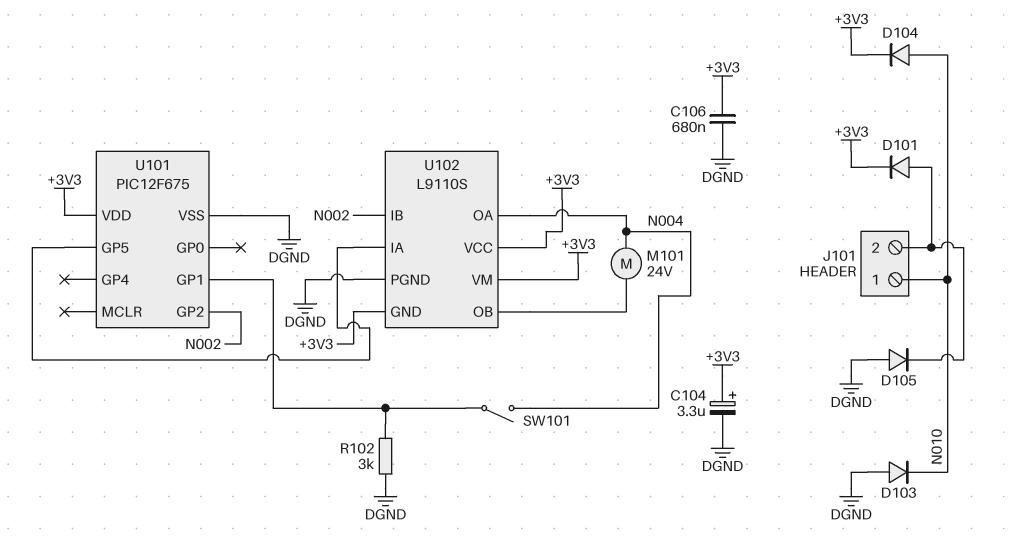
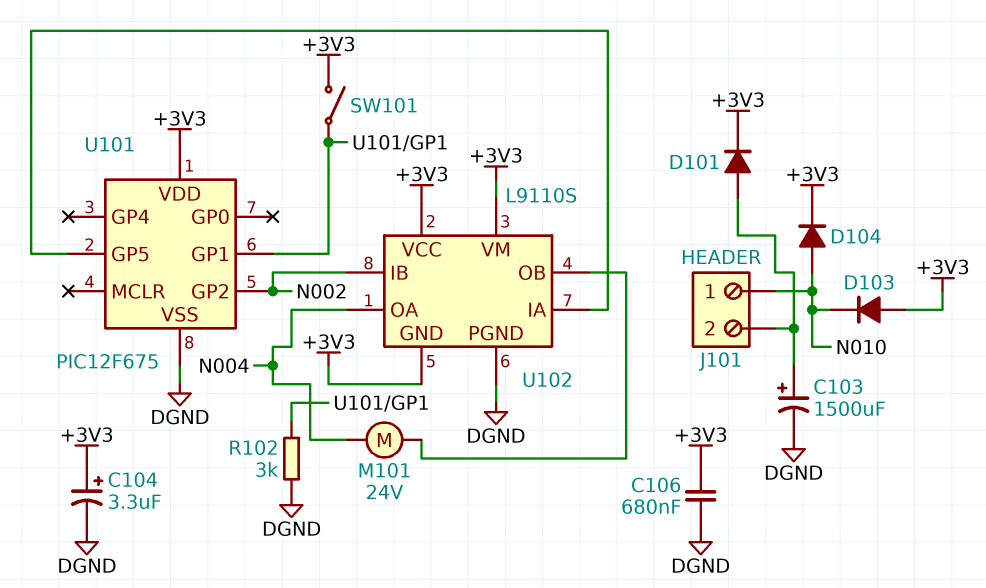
C103: none -> 1500uF (plus J101/2, minus DGND)
D103: diode (A DGND, K N010) -> diode (A +3V3, K N010)
D105: diode (A DGND, K J101/2) -> none
SW101: switch (N004, U101/GP1) -> switch (+3V3, U101/GP1)

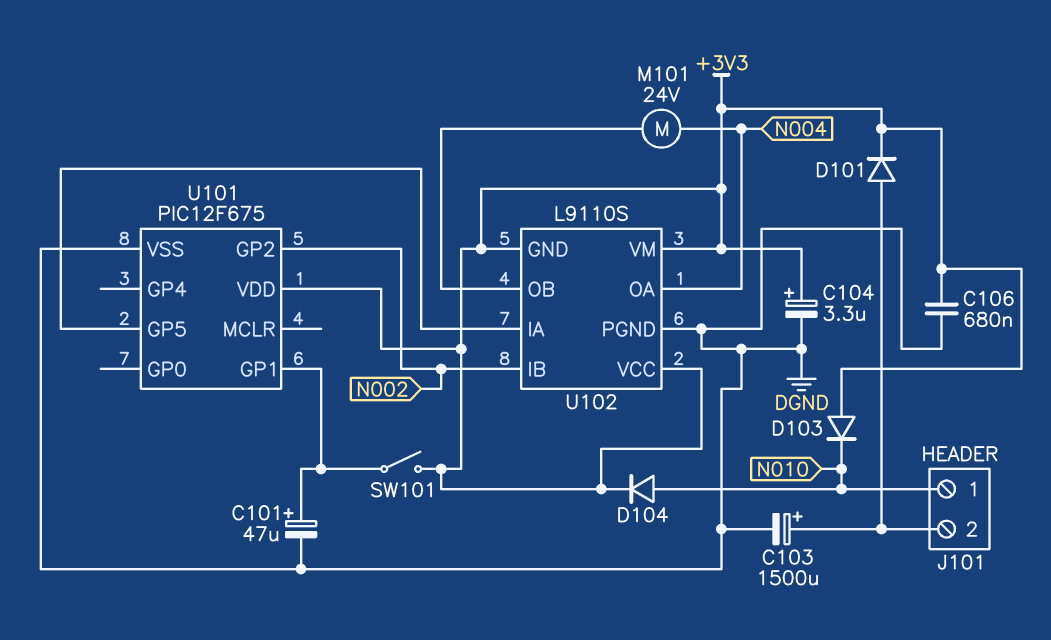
C101: none -> 47uF (plus U101/GP1, minus DGND)
R102: 3k (DGND, U101/GP1) -> none

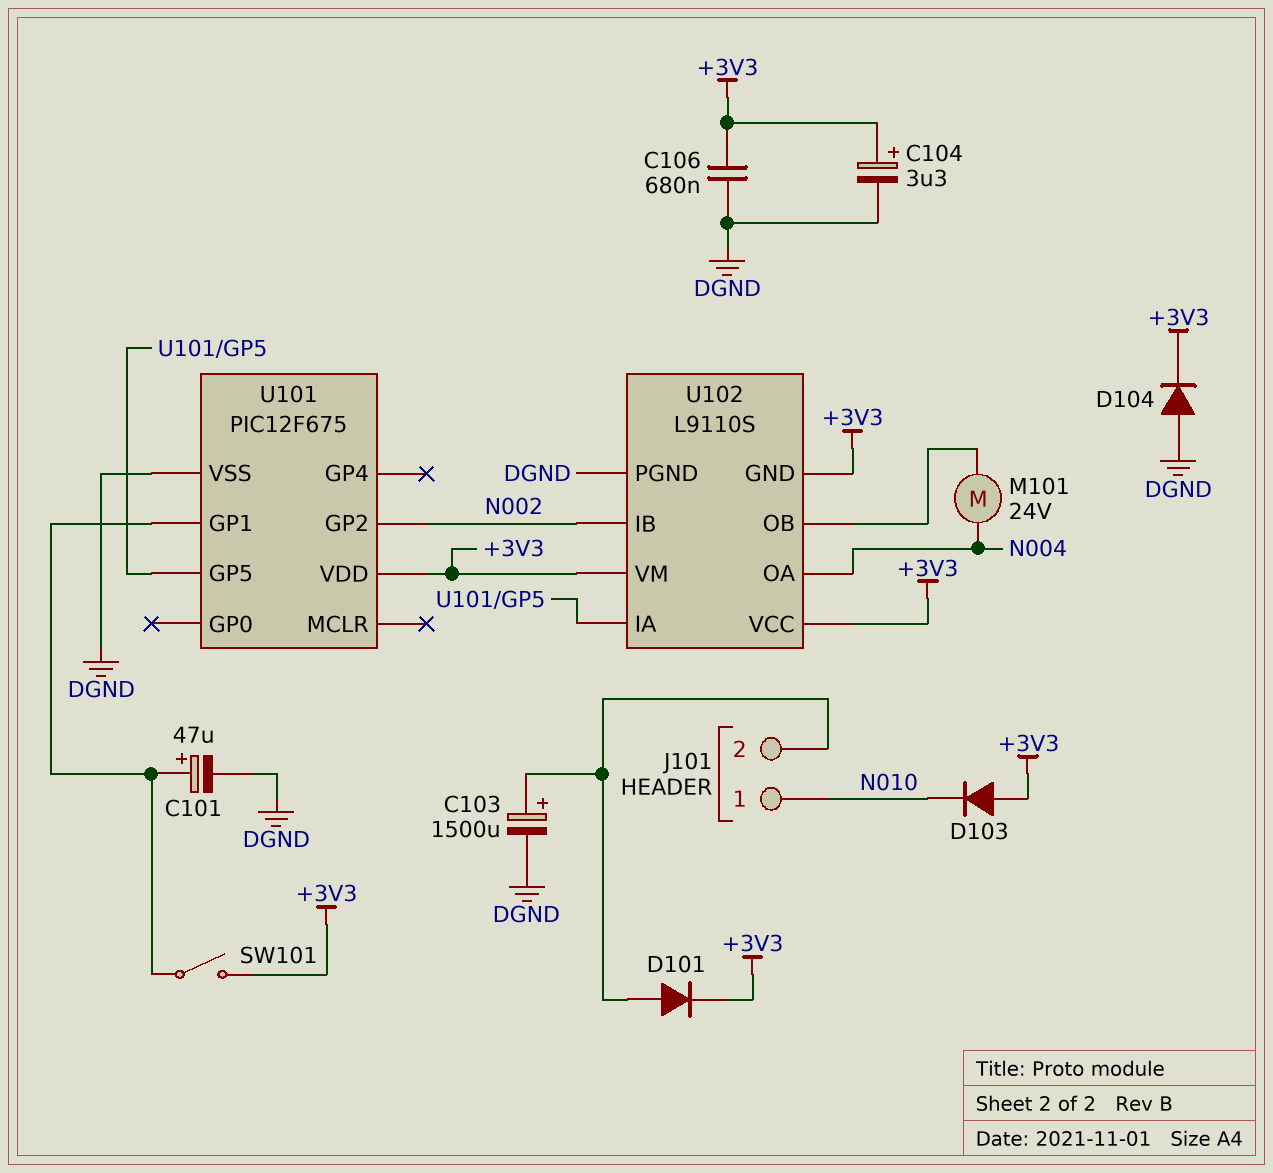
D104: diode (A N010, K +3V3) -> diode (A DGND, K +3V3)

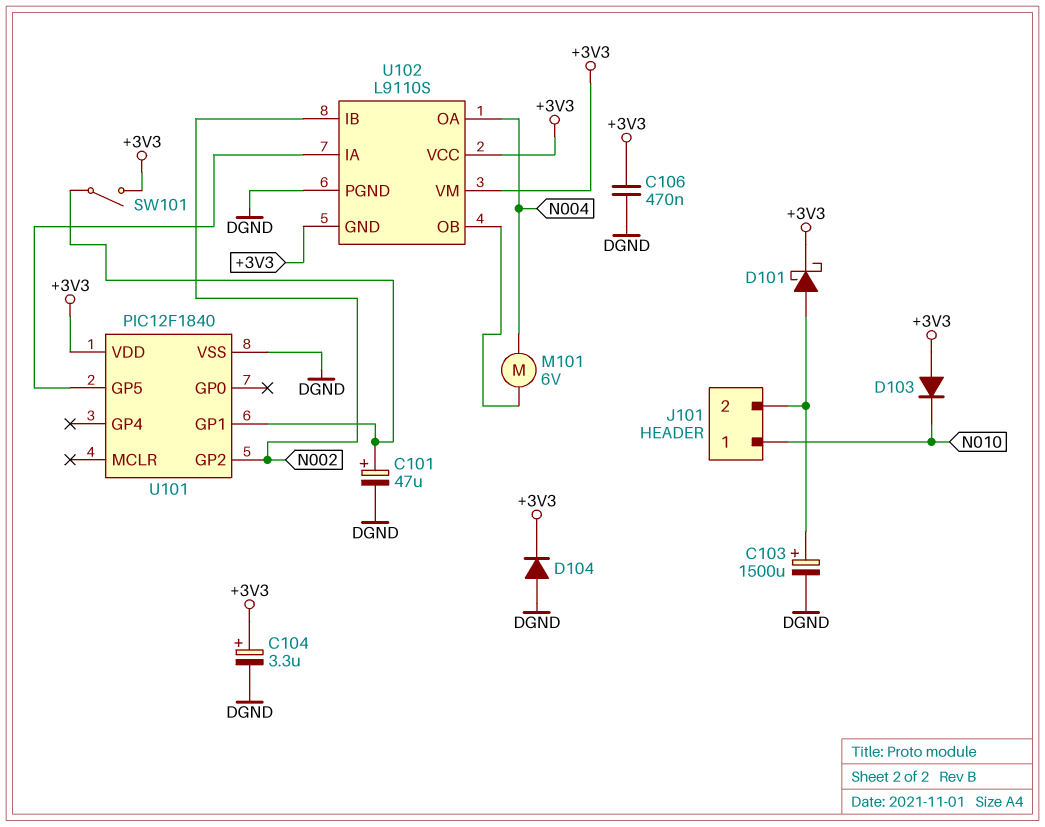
C106: 680nF (+3V3, DGND) -> 470nF (+3V3, DGND)
D101: diode (A J101/2, K +3V3) -> schottky (A J101/2, K +3V3)
M101: motor 24V (N004, U102/OB) -> motor 6V (N004, U102/OB)
U101: PIC12F675 -> PIC12F1840

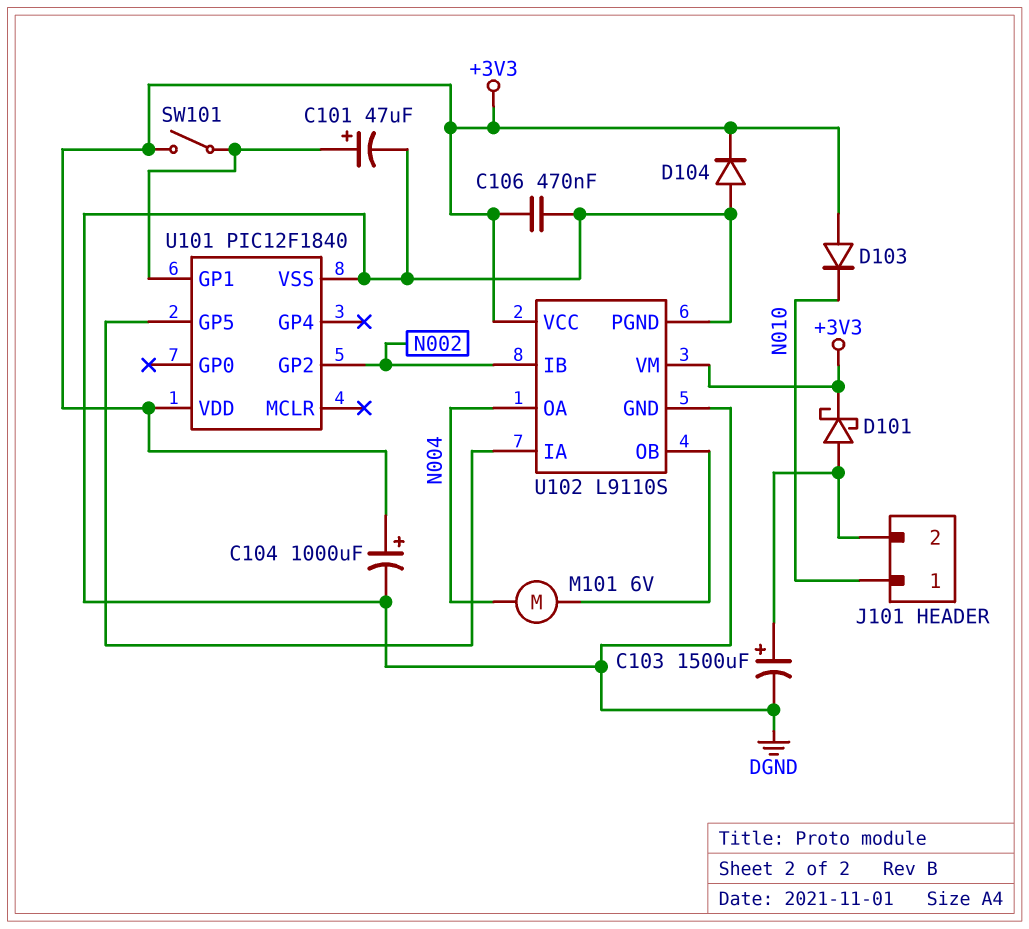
C104: 3.3uF (plus +3V3, minus DGND) -> 1000uF (plus +3V3, minus DGND)
U102 pin GND: +3V3 -> DGND

